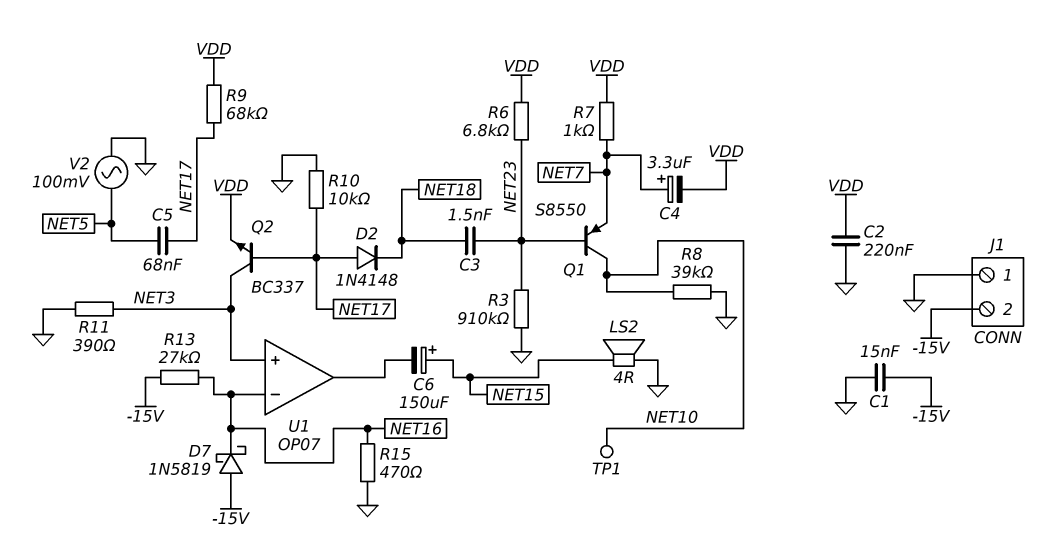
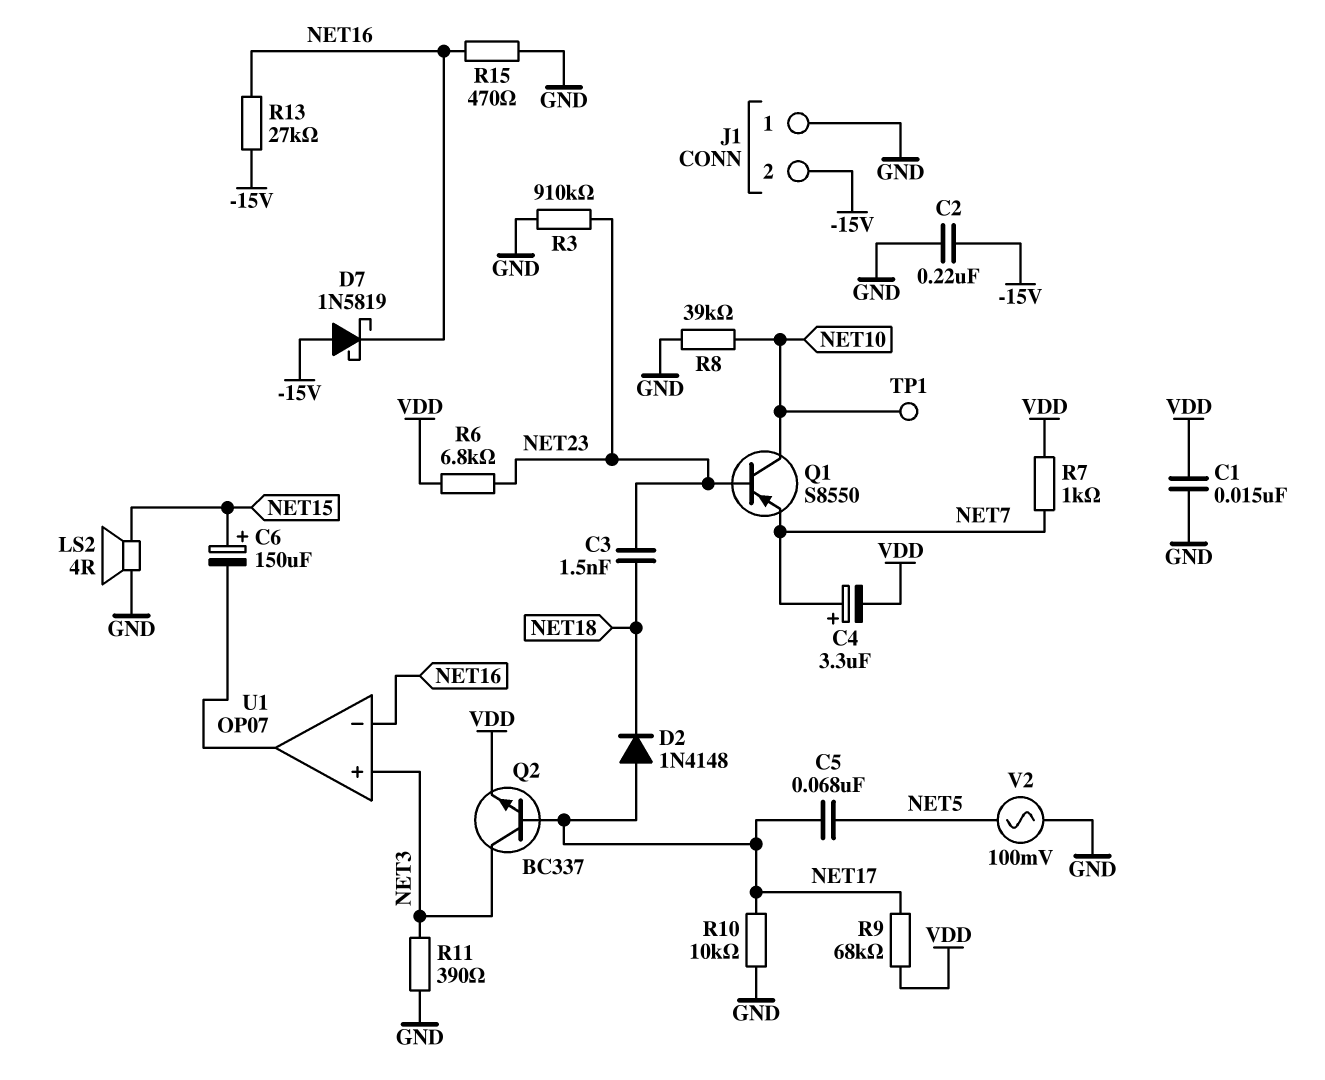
C1: 15nF (-15V, GND) -> 15nF (GND, VDD)
C2: 220nF (GND, VDD) -> 220nF (-15V, GND)

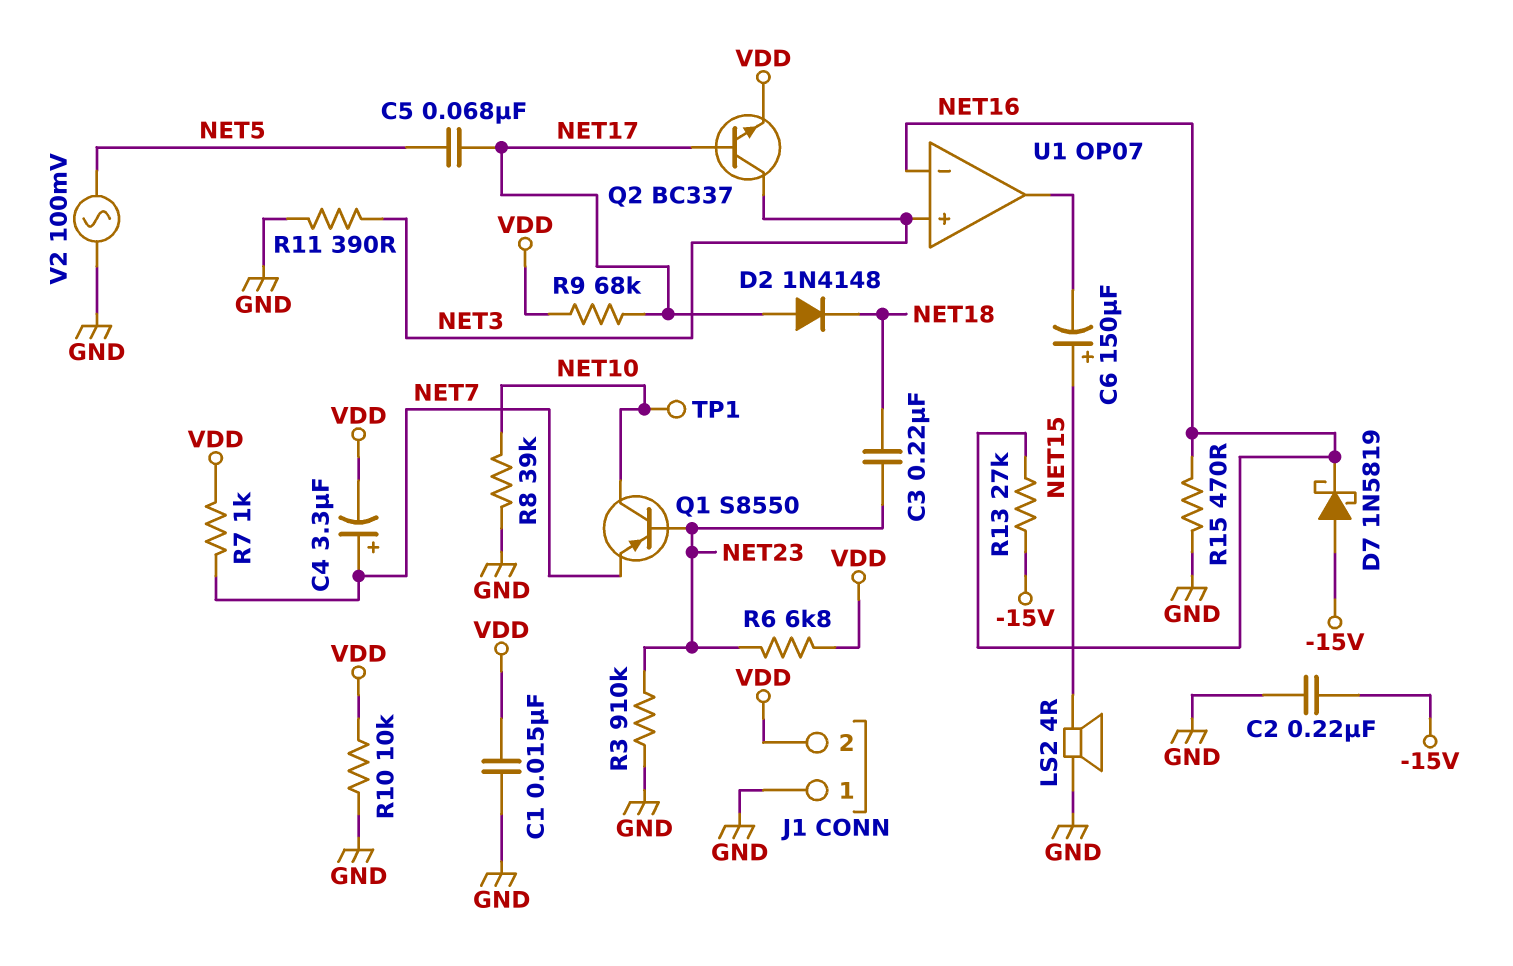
C3: 1.5nF (NET18, NET23) -> 220nF (NET18, NET23)
J1 pin 2: -15V -> VDD
R10: 10k (GND, NET17) -> 10k (GND, VDD)

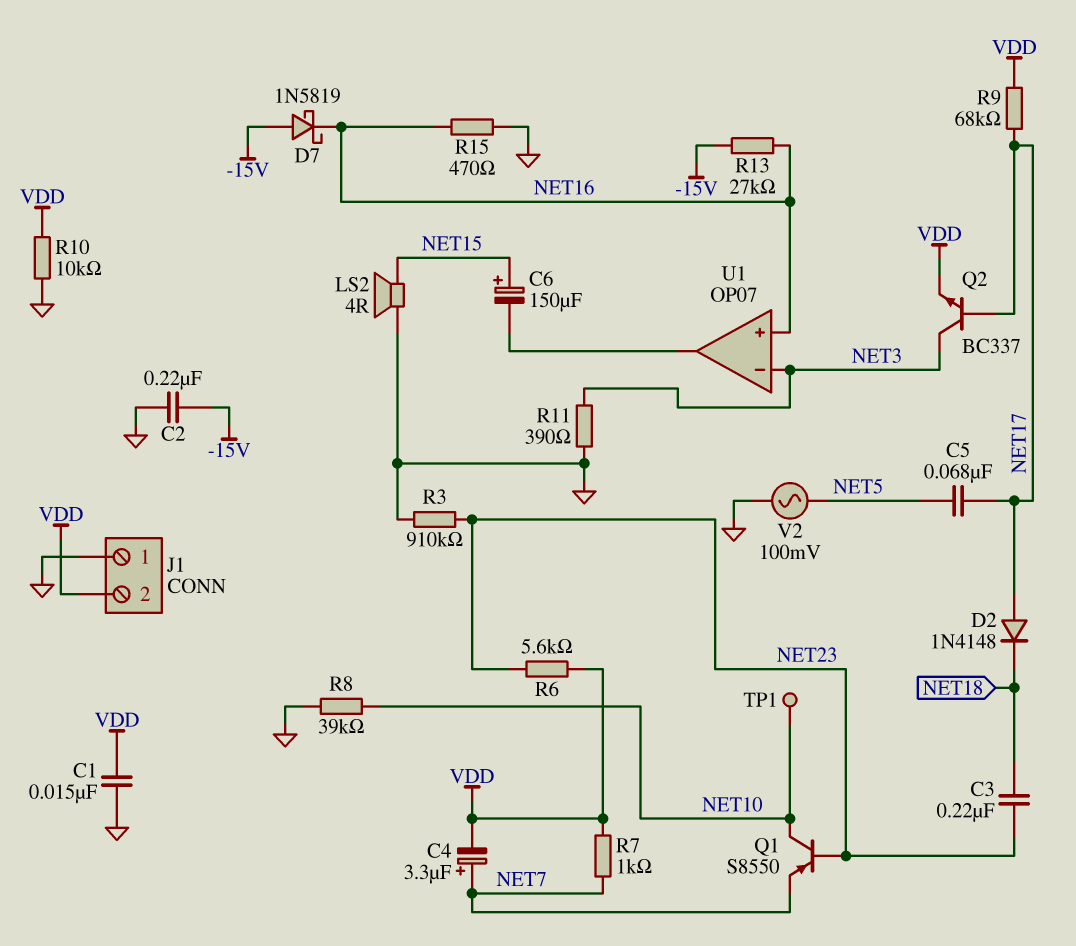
R6: 6.8k (NET23, VDD) -> 5.6k (NET23, VDD)
U1 pin in+: NET3 -> NET16
U1 pin in-: NET16 -> NET3

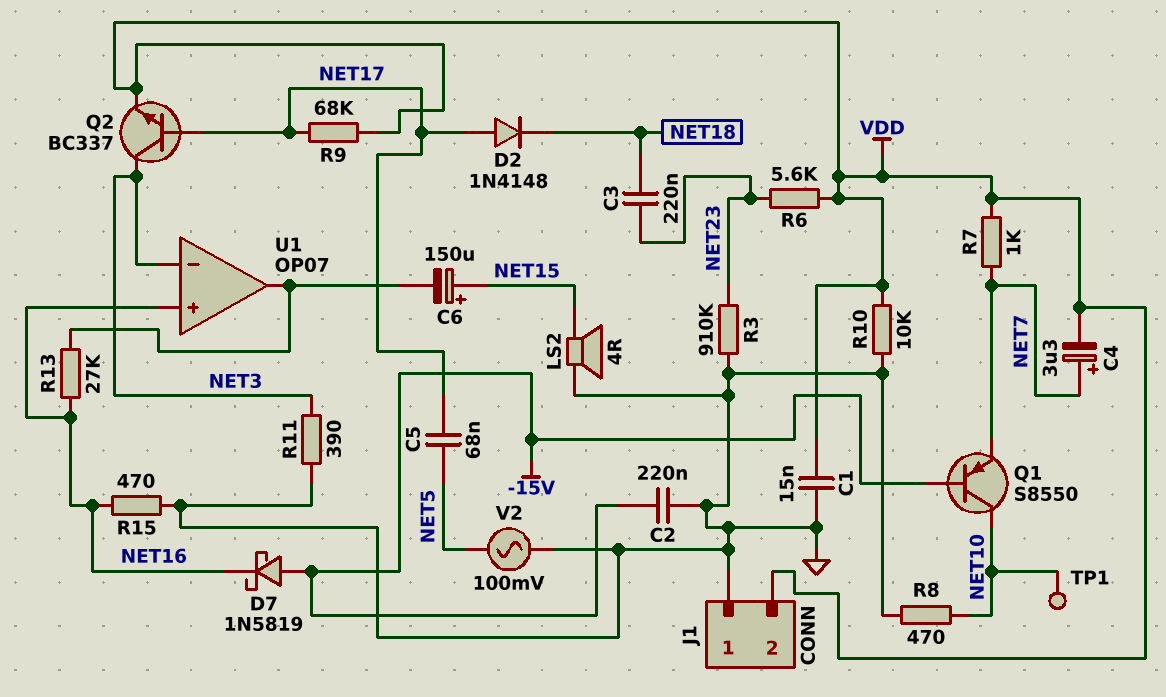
Q1: PNP S8550 (B NET23, C NET10, E NET7) -> PNP S8550 (B -15V, C NET10, E NET7)
R8: 39k (GND, NET10) -> 470 (GND, NET10)
R13: 27k (-15V, NET16) -> 27k (NET16, U1/out)

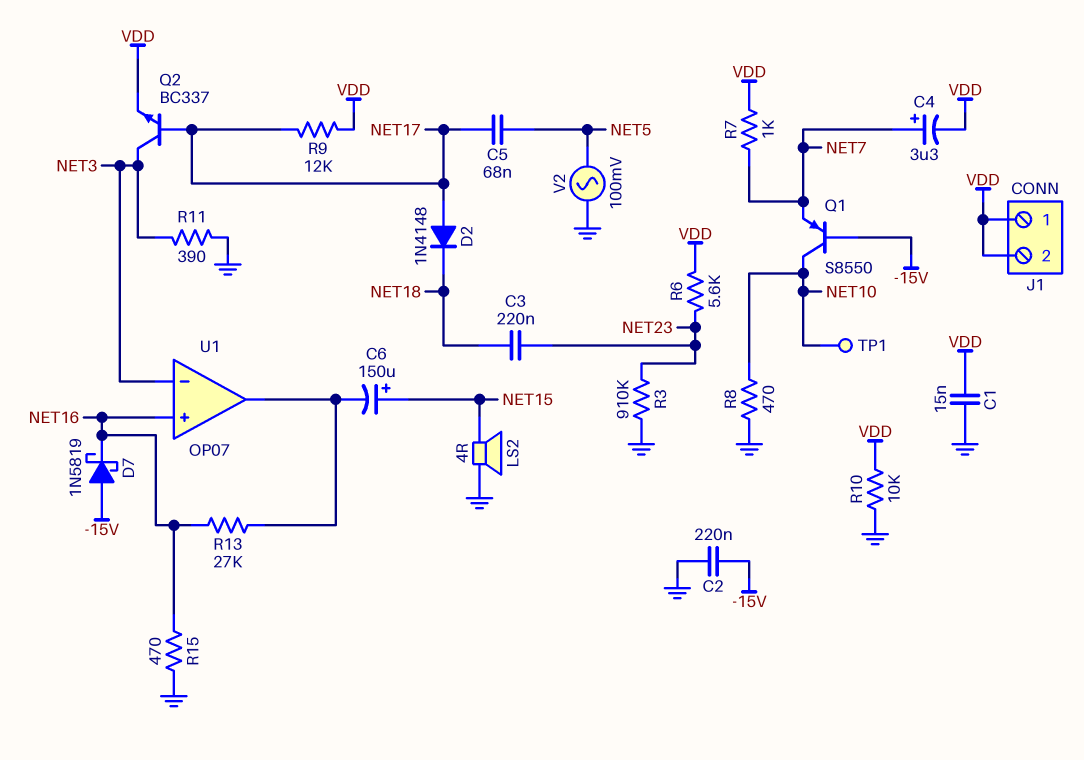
J1 pin 1: GND -> VDD
R9: 68k (NET17, VDD) -> 12k (NET17, VDD)

